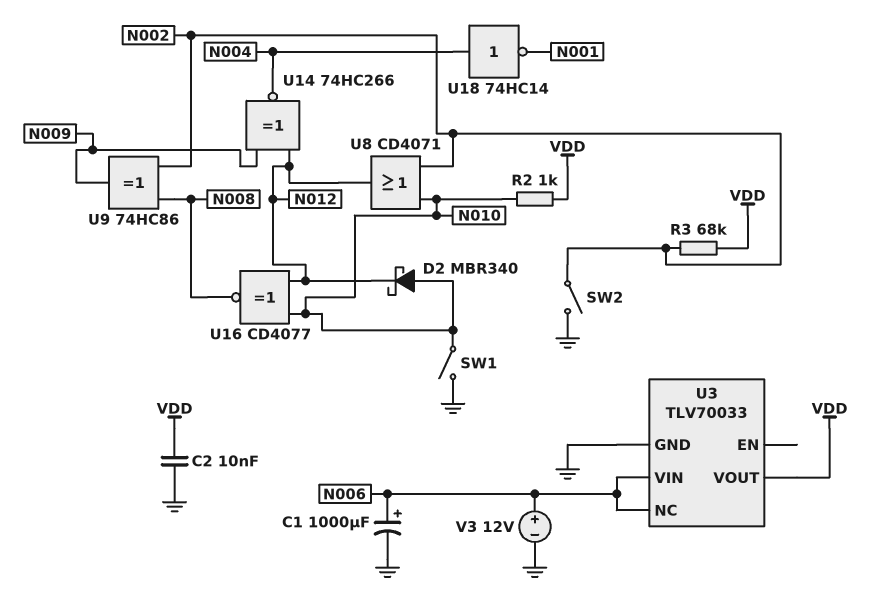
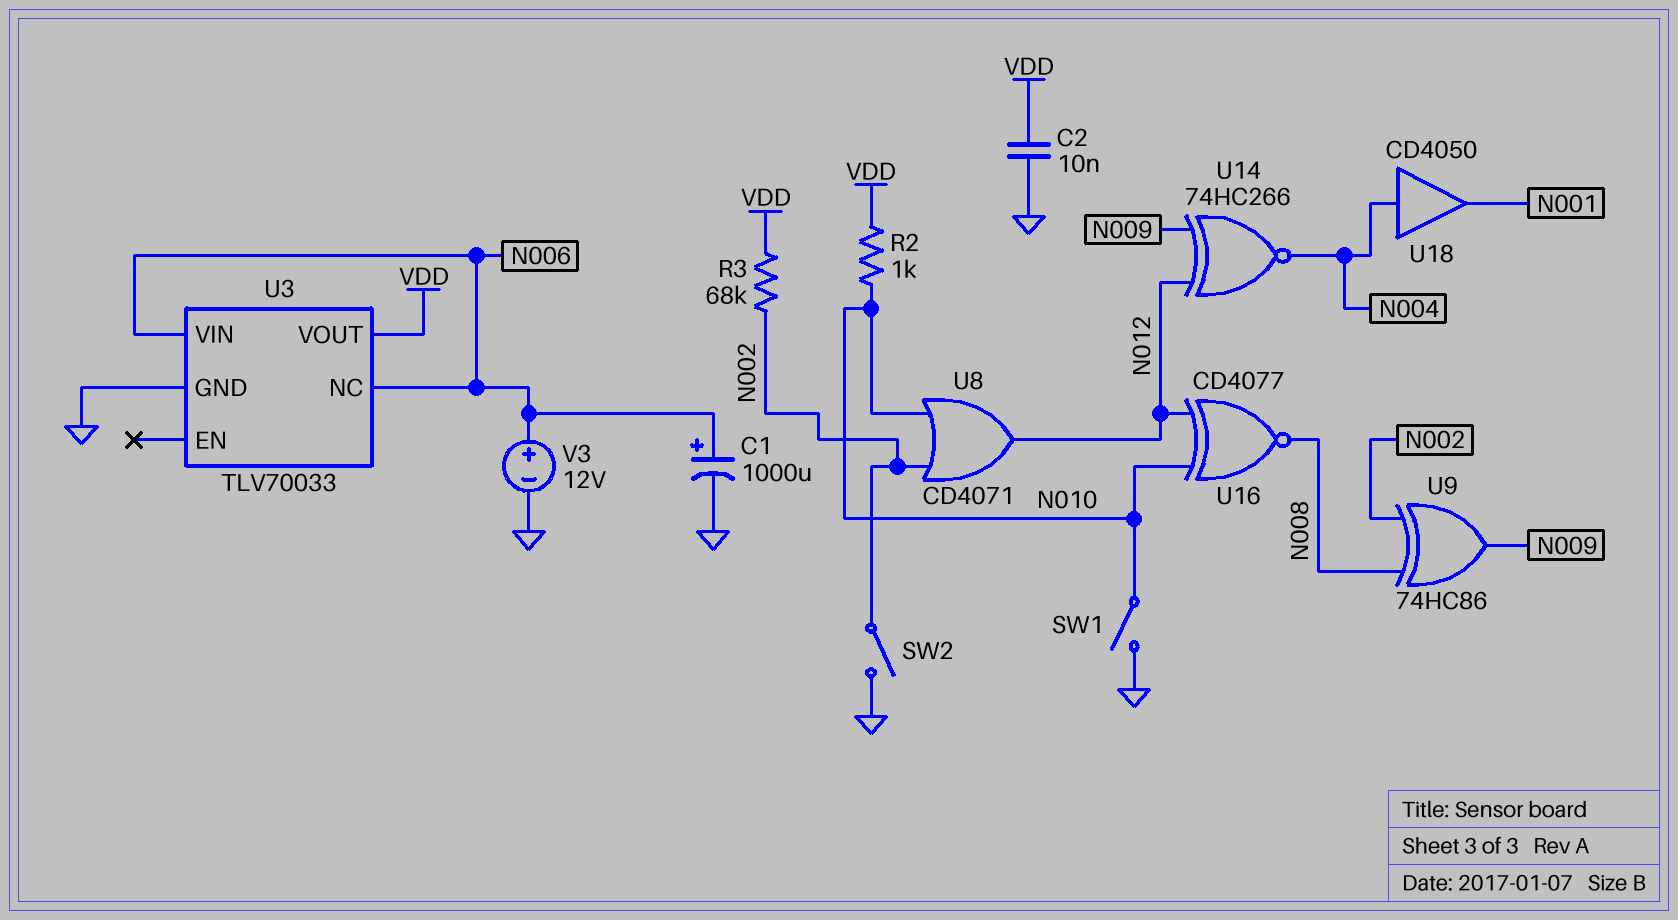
D2: schottky MBR340 (A N010, K N012) -> none
U18: NOT 74HC14 (in N004, out N001) -> buffer CD4050 (in N004, out N001)

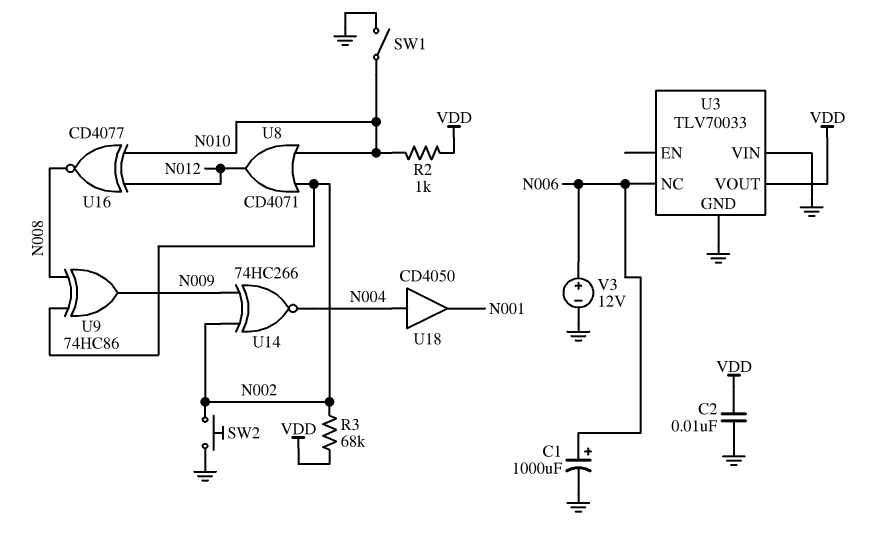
SW2: switch (GND, N002) -> button (GND, N002)
U3 pin VIN: N006 -> GND
U14: XNOR 74HC266 (in N009, in N012, out N004) -> XNOR 74HC266 (in N002, in N009, out N004)

